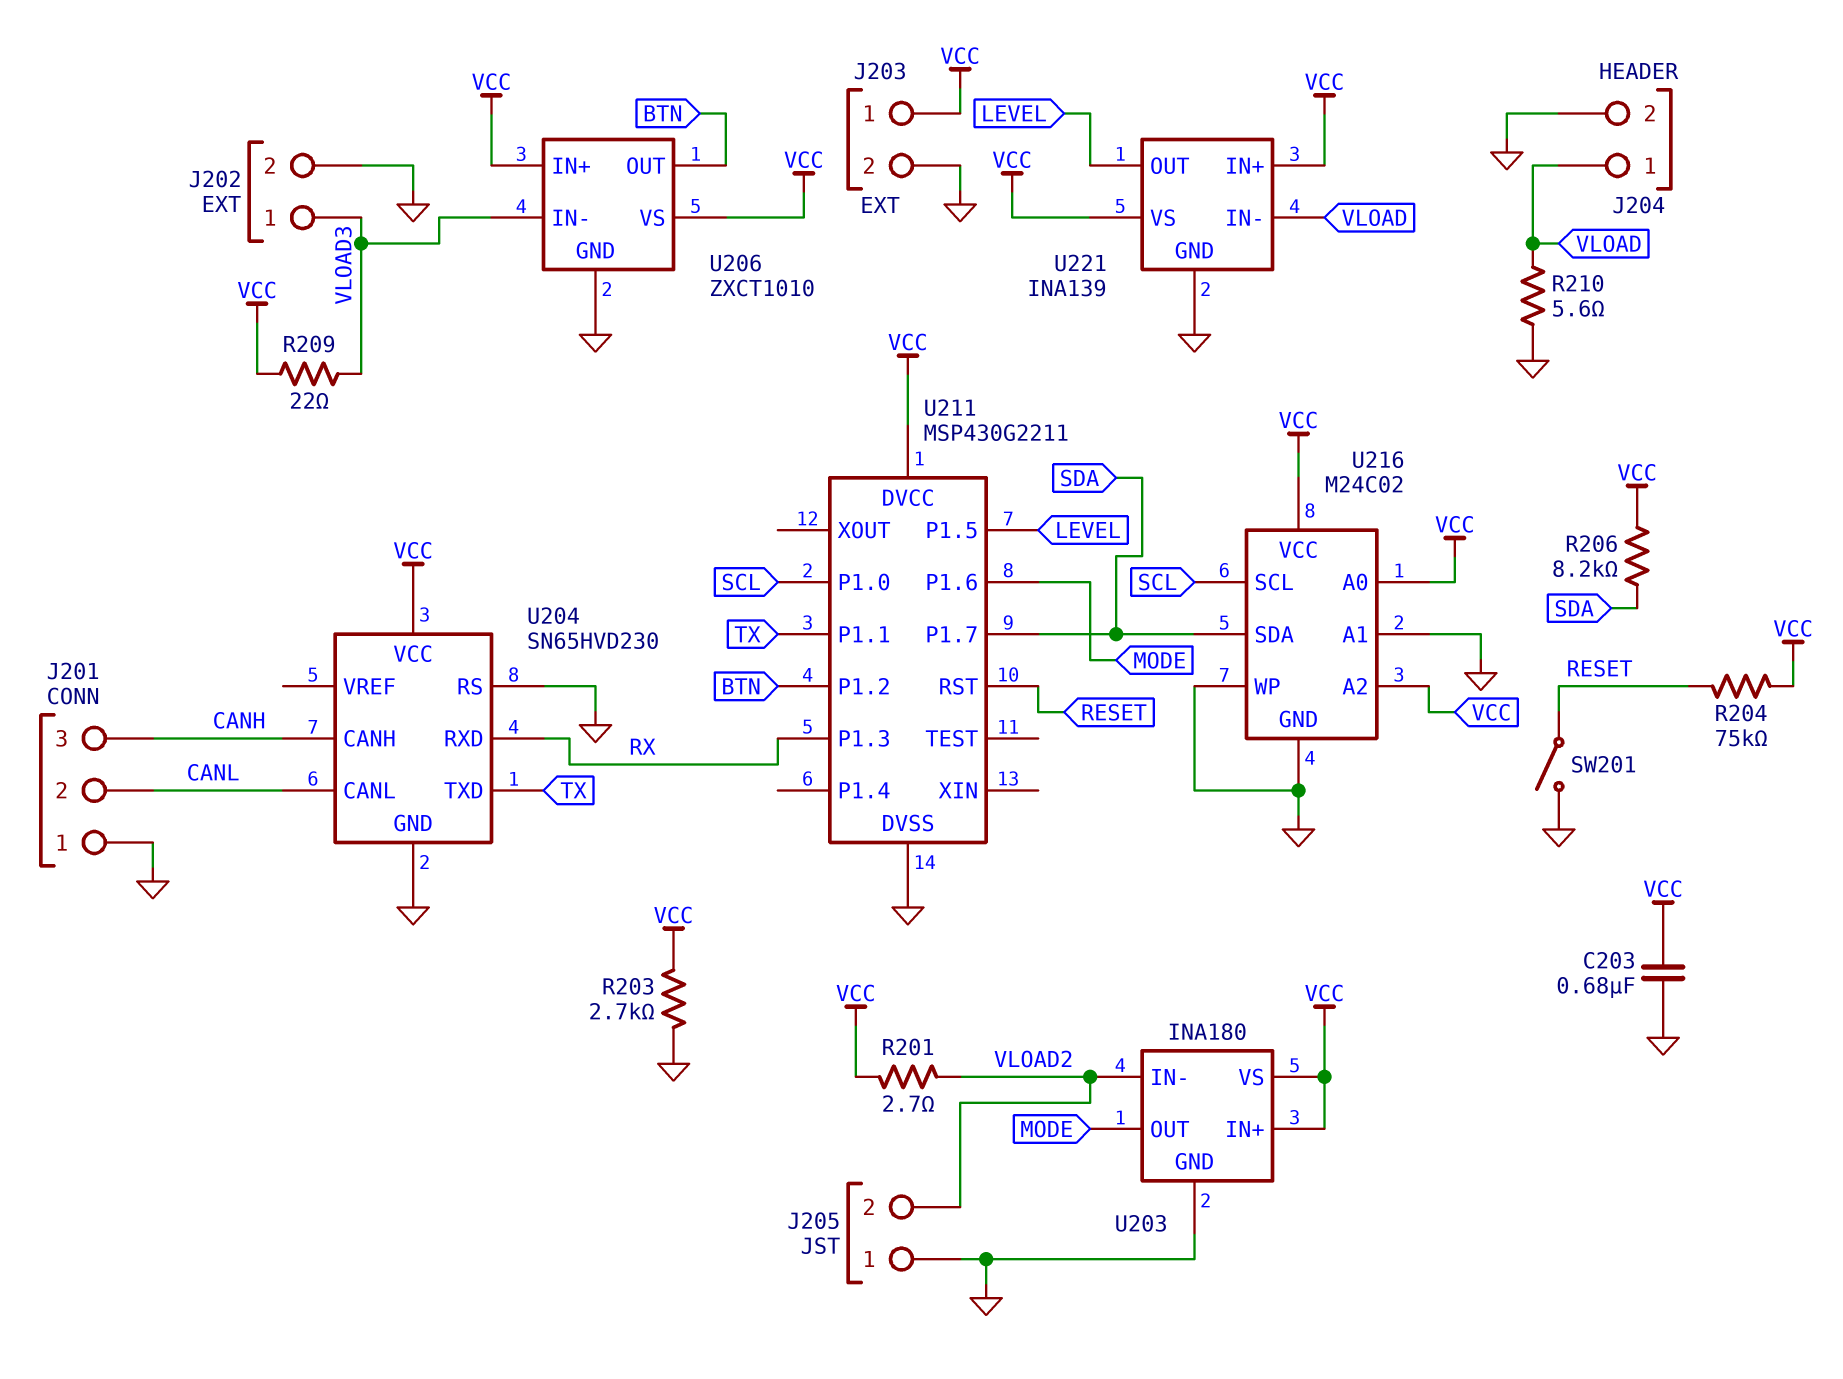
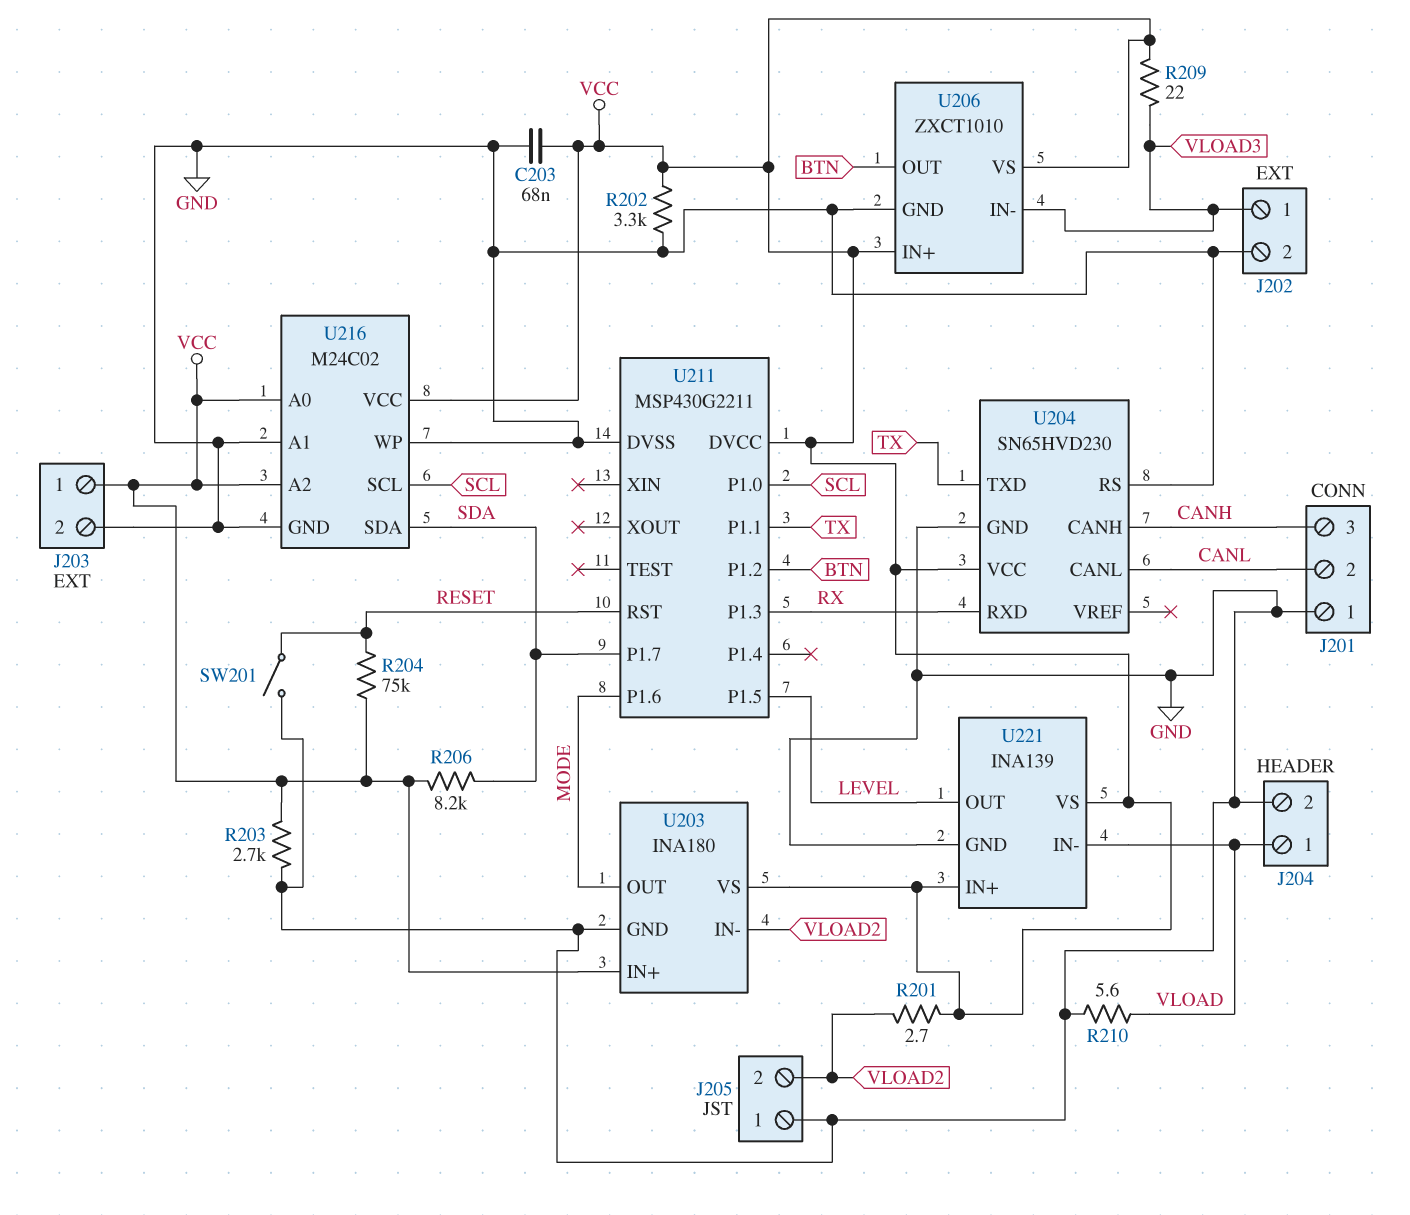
C203: 680nF (GND, VCC) -> 68nF (GND, VCC)
R202: none -> 3.3k (GND, VCC)

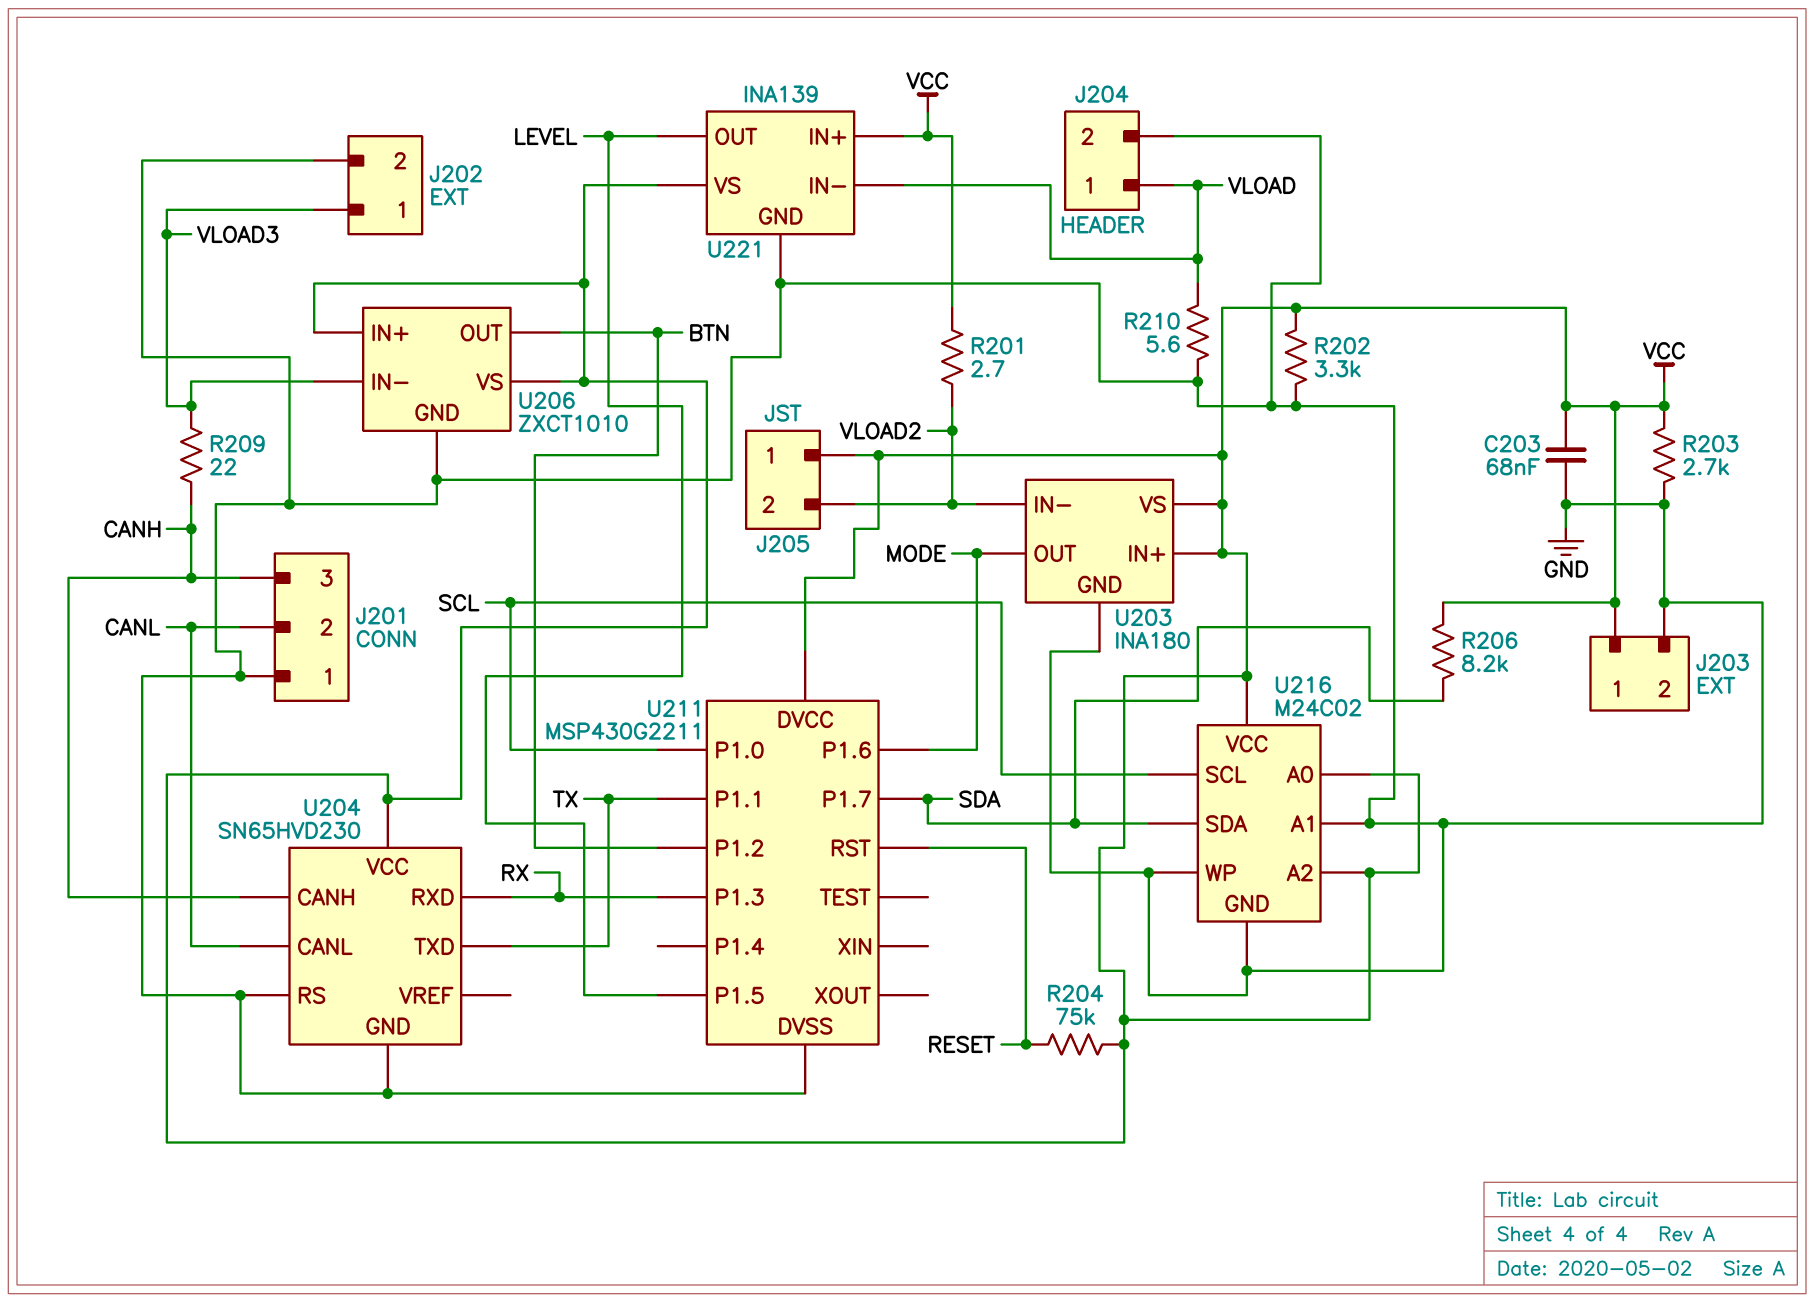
J205 pin 1: GND -> VCC
R209: 22 (VCC, VLOAD3) -> 22 (CANH, VLOAD3)
SW201: switch (GND, RESET) -> none

